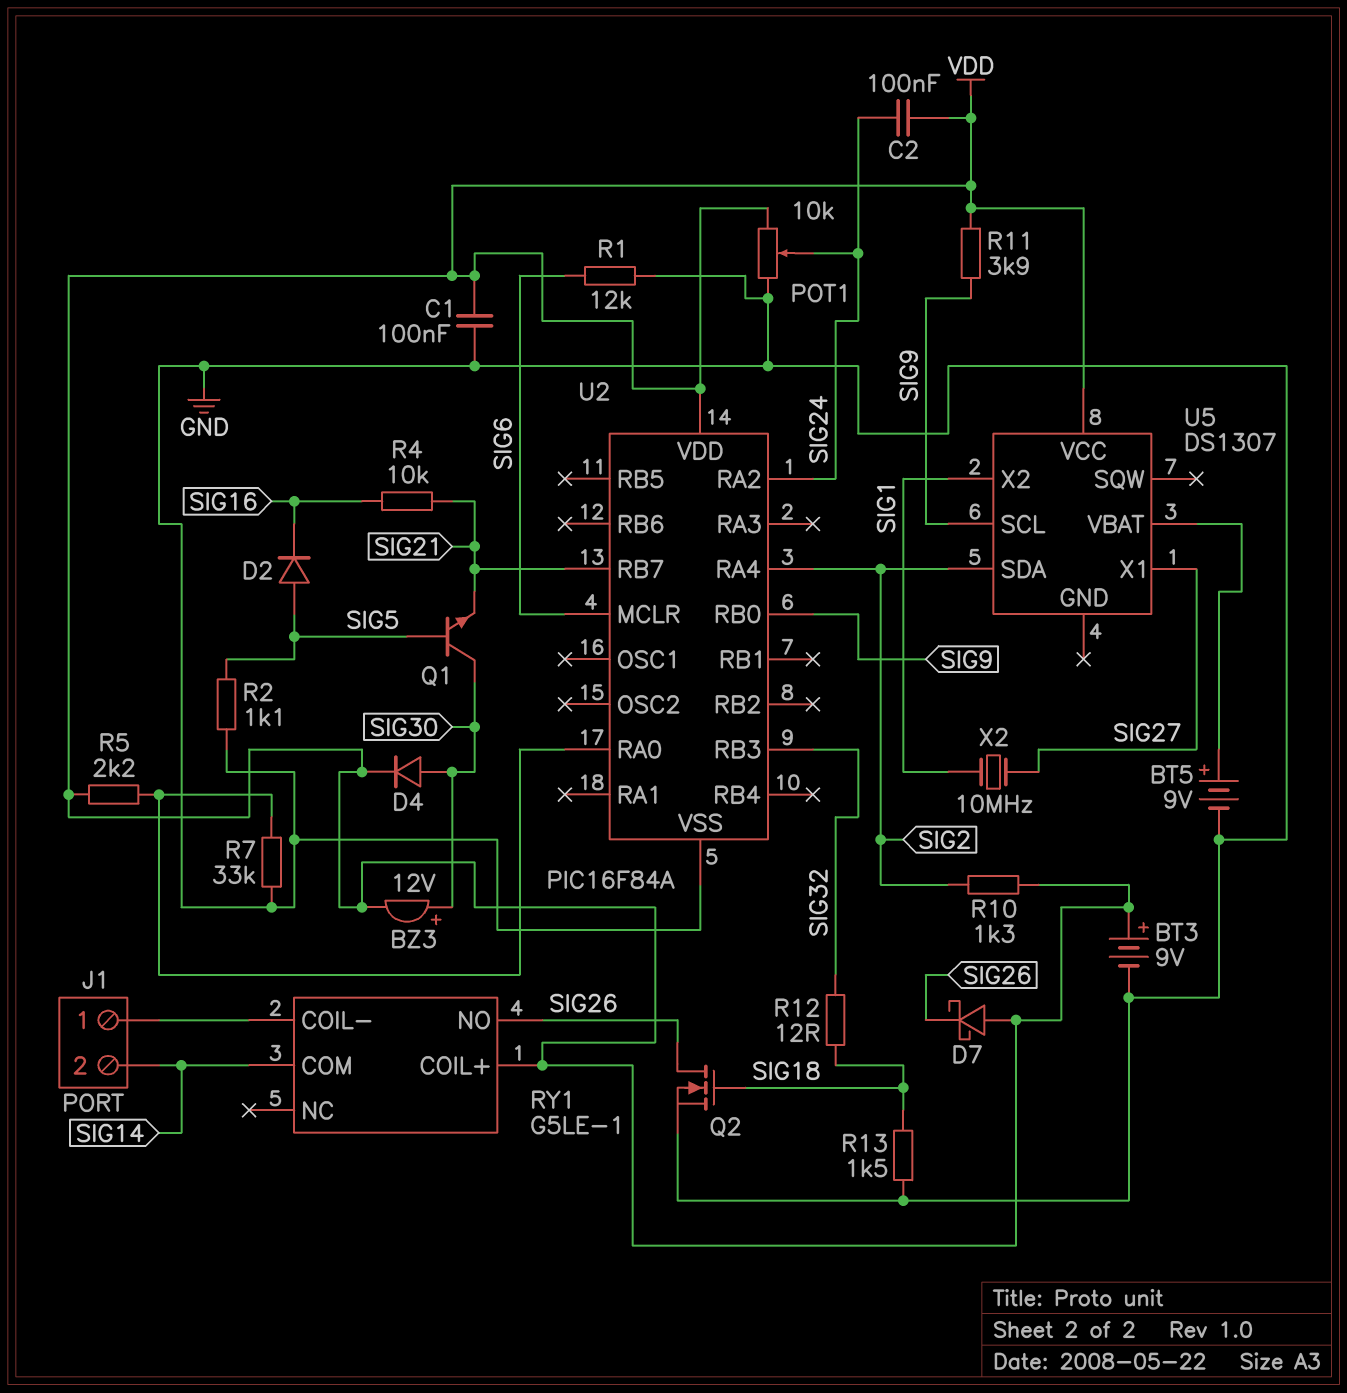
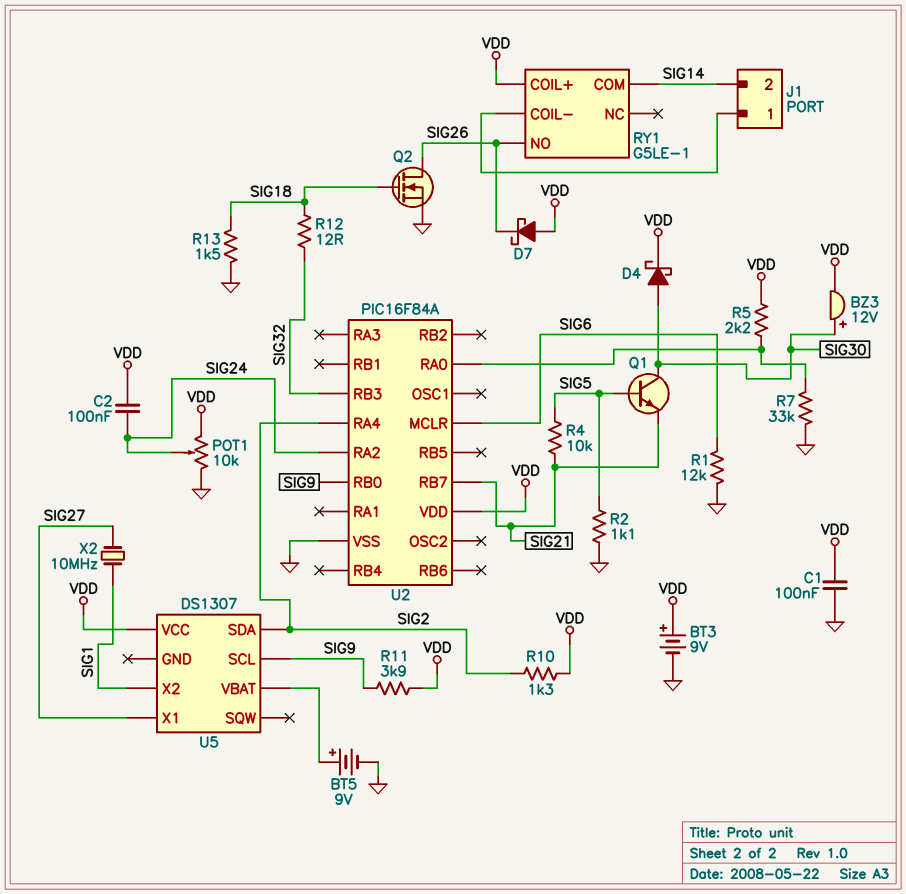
D2: diode (A SIG5, K SIG16) -> none
D4: diode (A SIG30, K VDD) -> schottky (A SIG30, K VDD)
R4: 10k (SIG16, SIG21) -> 10k (SIG5, SIG21)

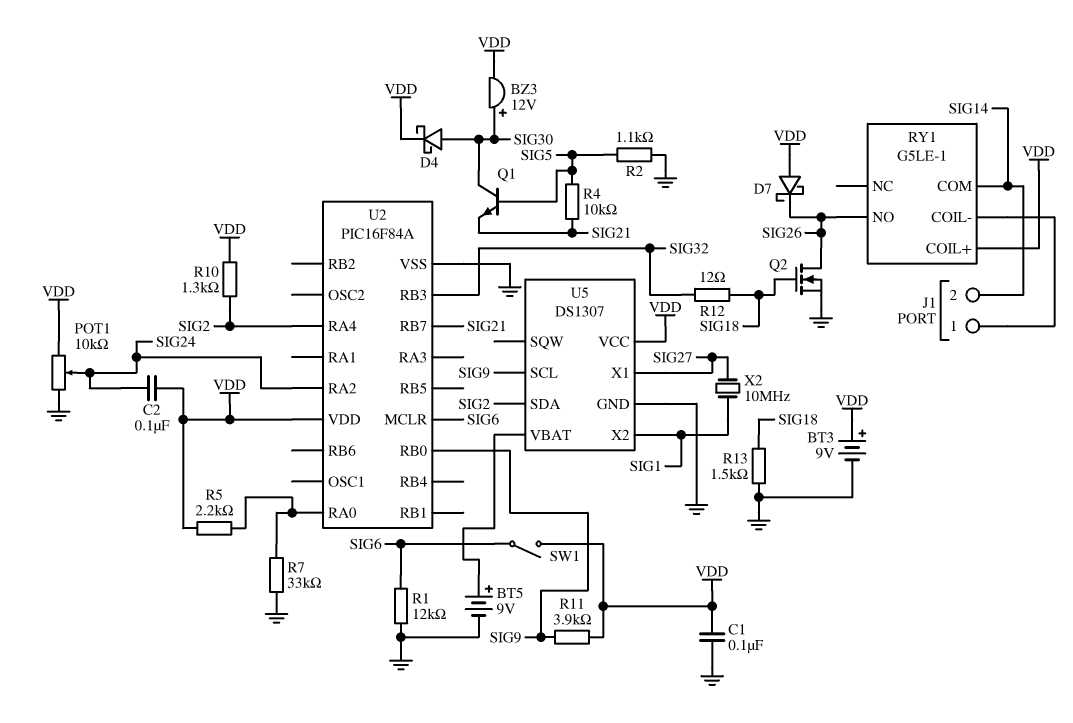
SW1: none -> switch (SIG6, VDD)
U5 pin GND: none -> GND

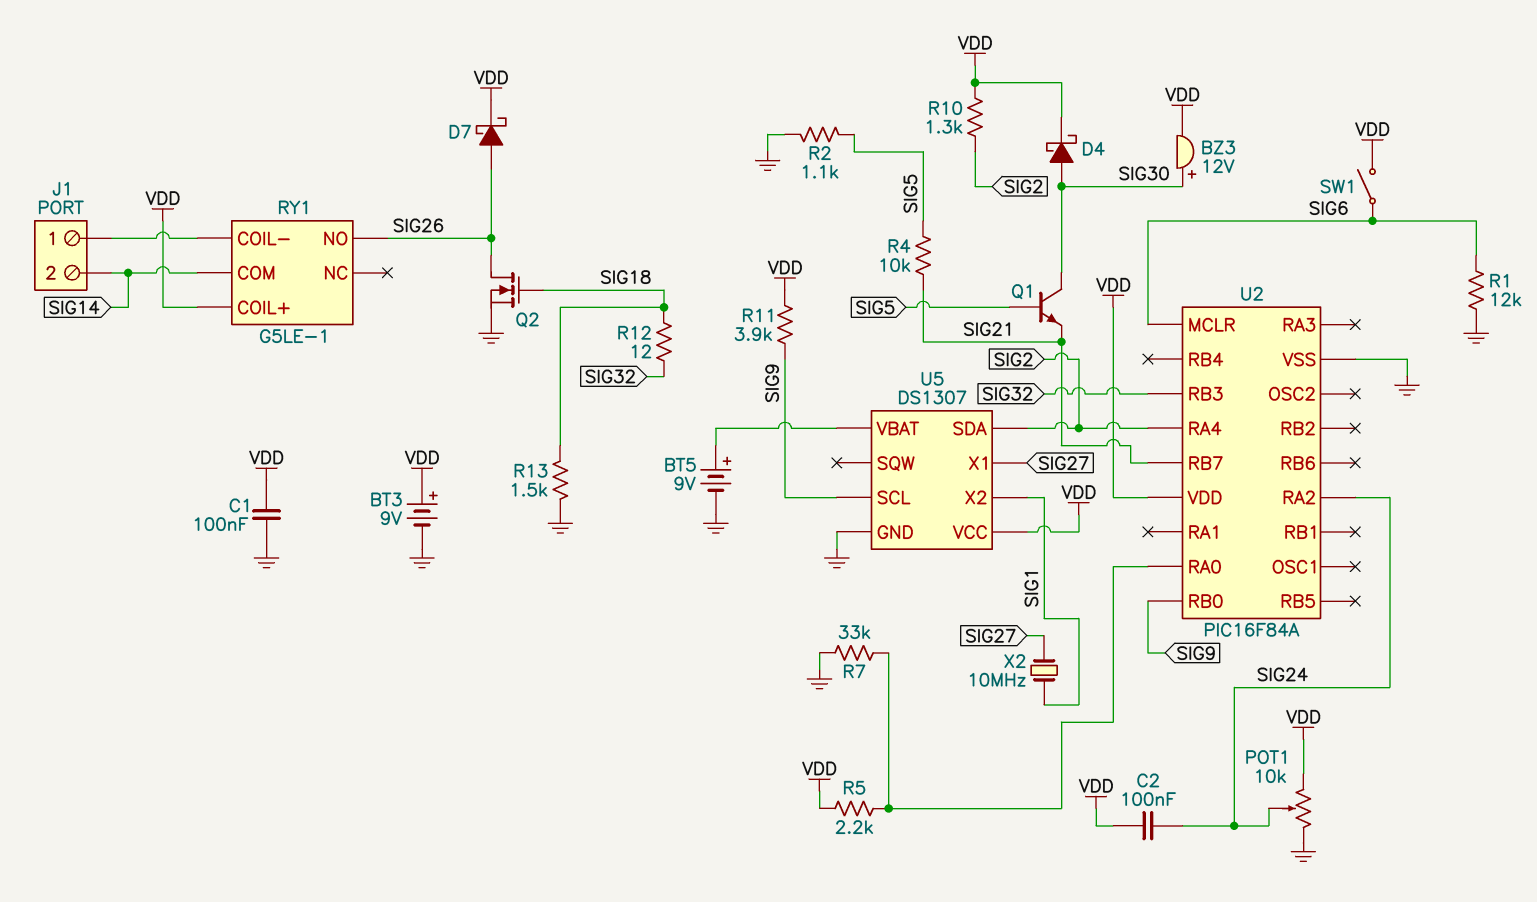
D7: schottky (A VDD, K SIG26) -> schottky (A SIG26, K VDD)

